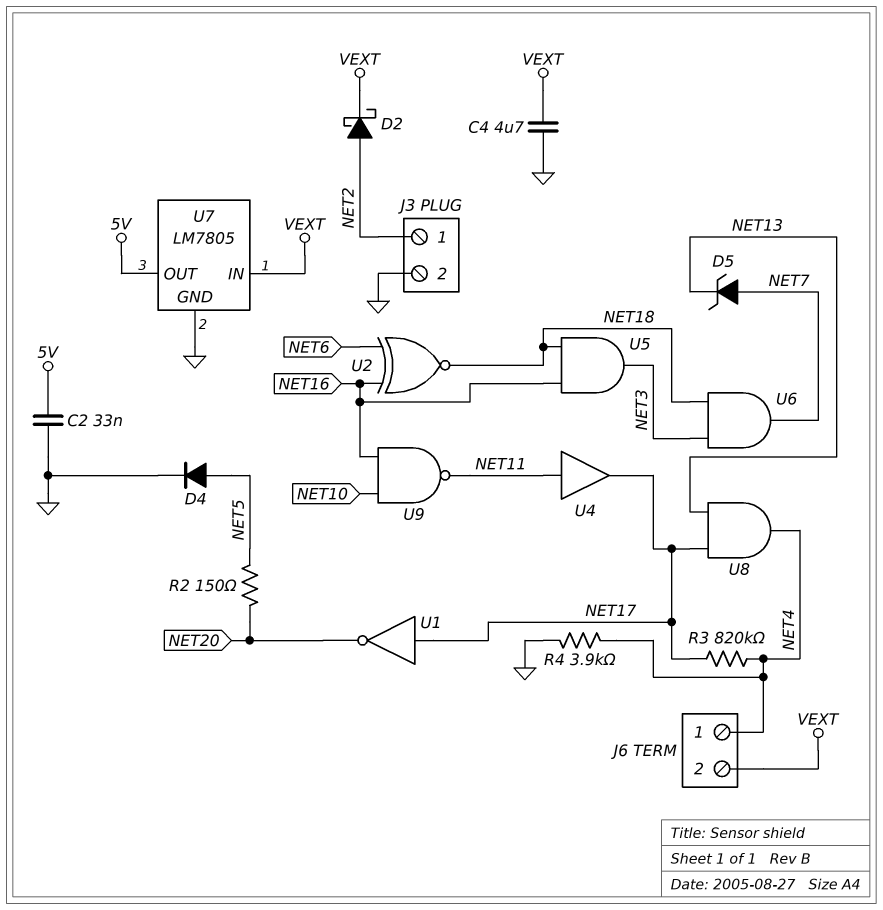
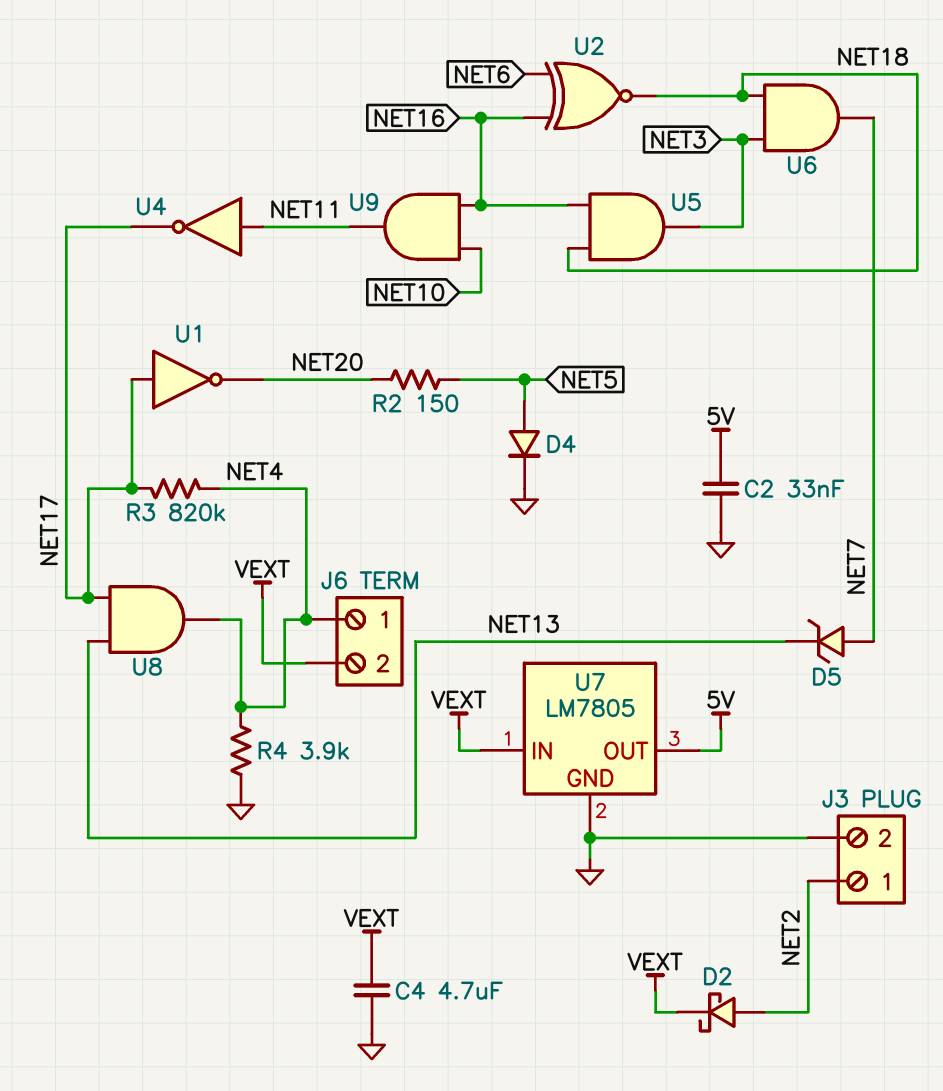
U4: buffer (in NET11, out NET17) -> NOT (in NET11, out NET17)
U9: NAND (in NET10, in NET16, out NET11) -> AND (in NET10, in NET16, out NET11)

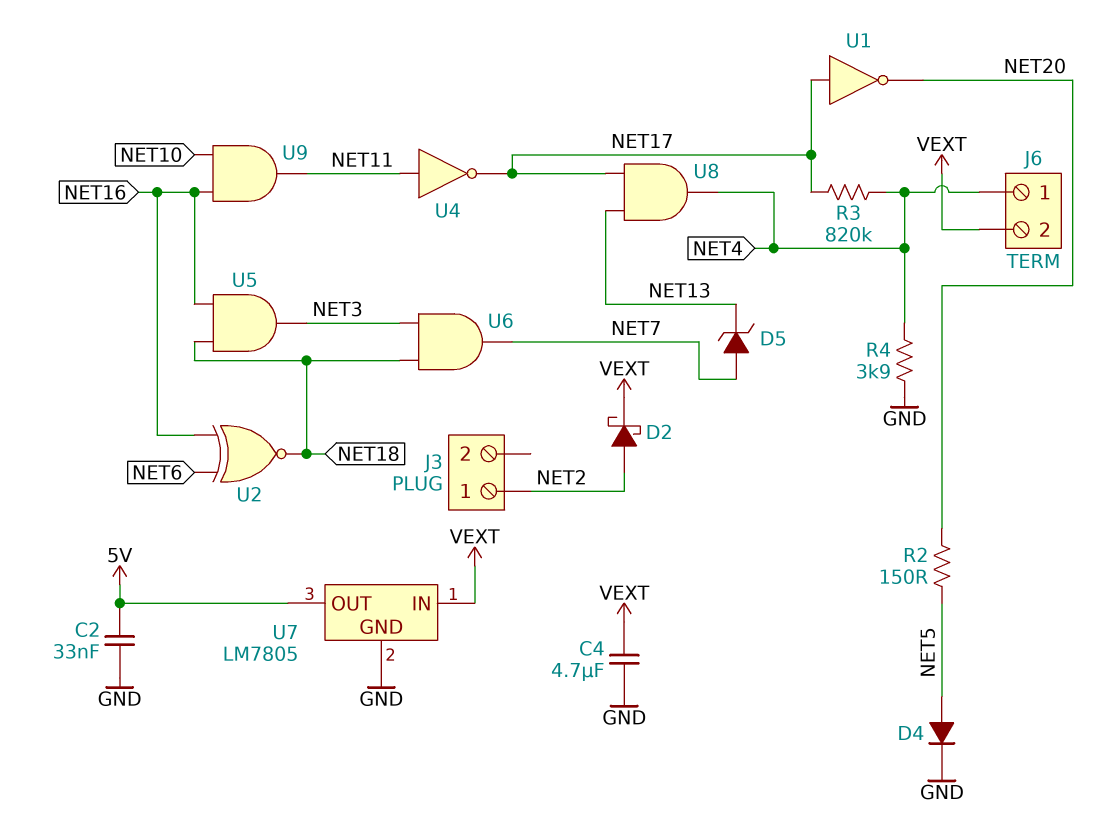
J3 pin 2: GND -> none

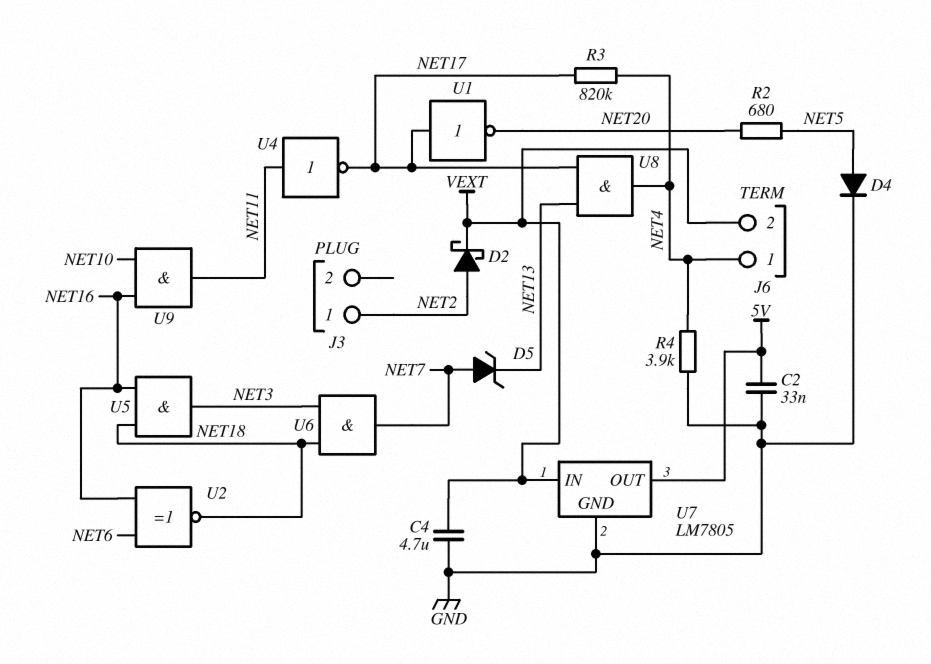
R2: 150 (NET5, NET20) -> 680 (NET5, NET20)

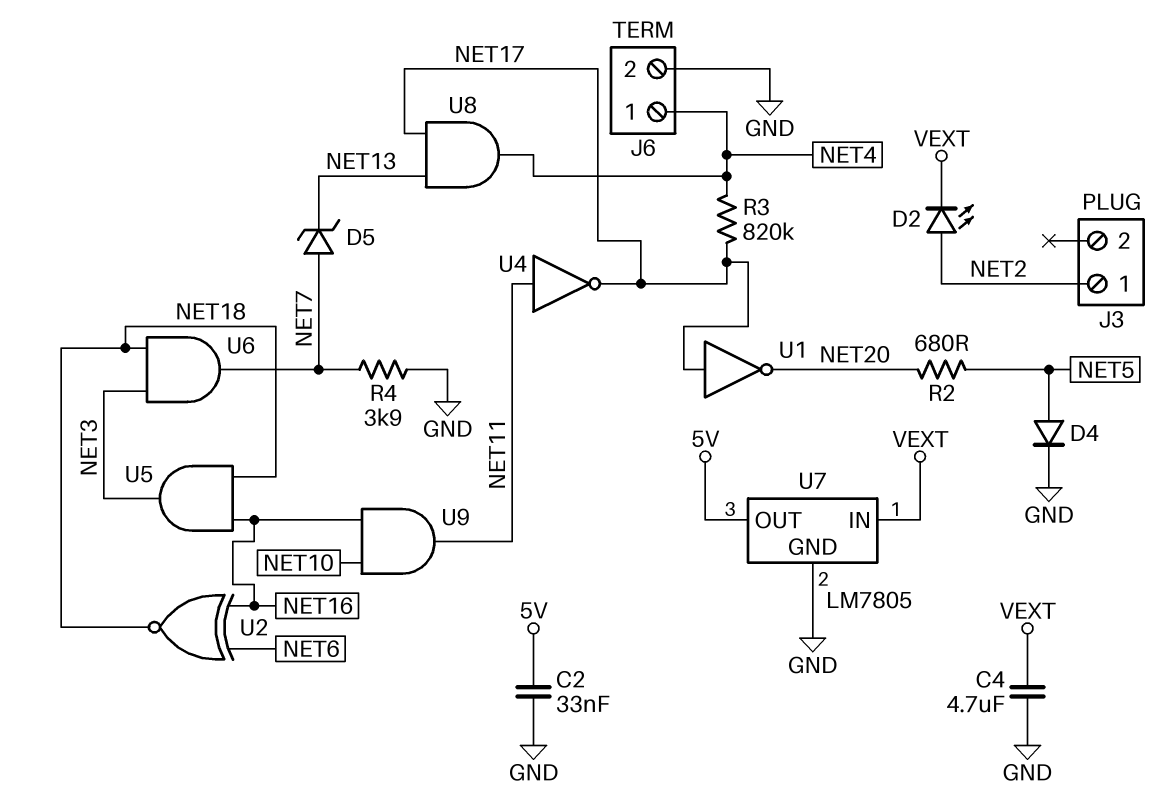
D2: schottky (A NET2, K VEXT) -> LED (A NET2, K VEXT)
J6 pin 2: VEXT -> GND
R4: 3.9k (GND, NET4) -> 3.9k (GND, NET7)

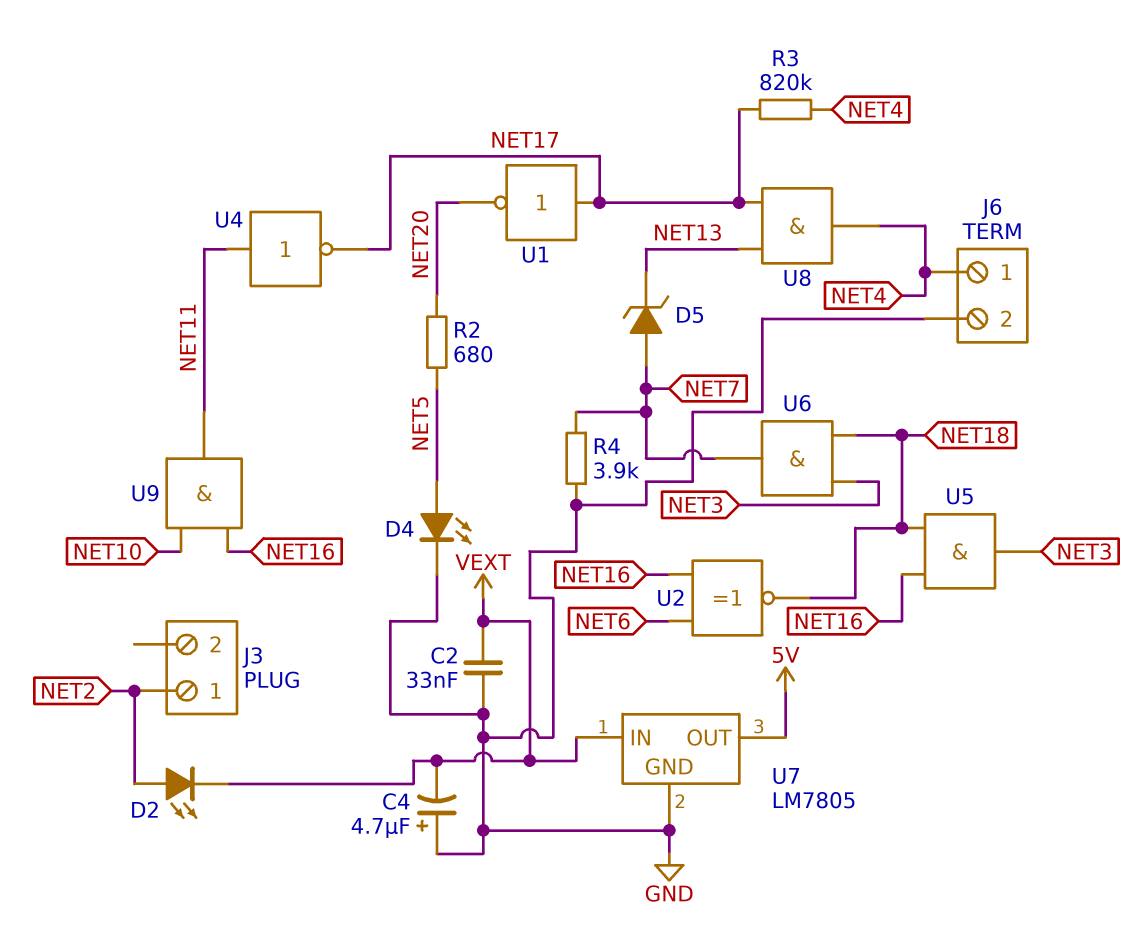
C2: 33nF (5V, GND) -> 33nF (GND, VEXT)
C4: 4.7uF (GND, VEXT) -> 4.7uF (plus GND, minus VEXT)
D4: diode (A NET5, K GND) -> LED (A NET5, K GND)

